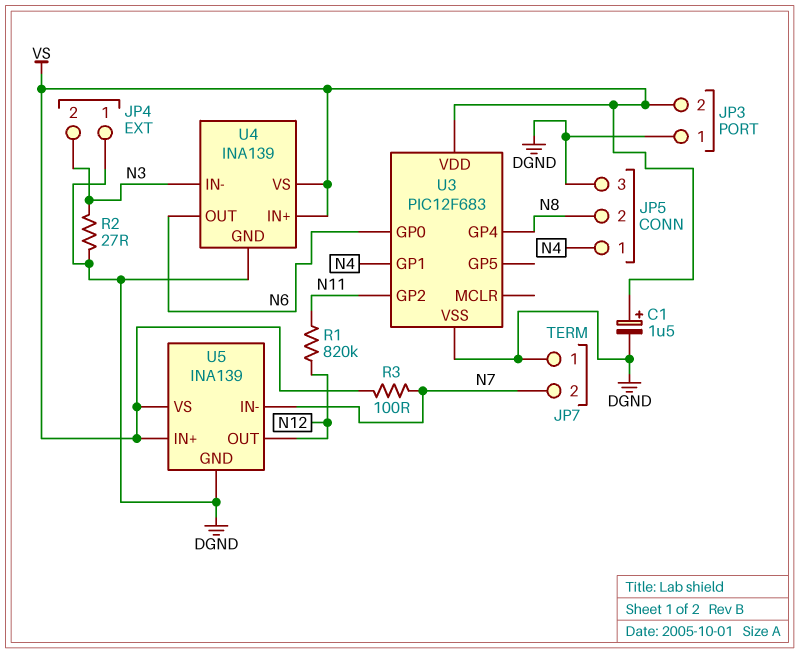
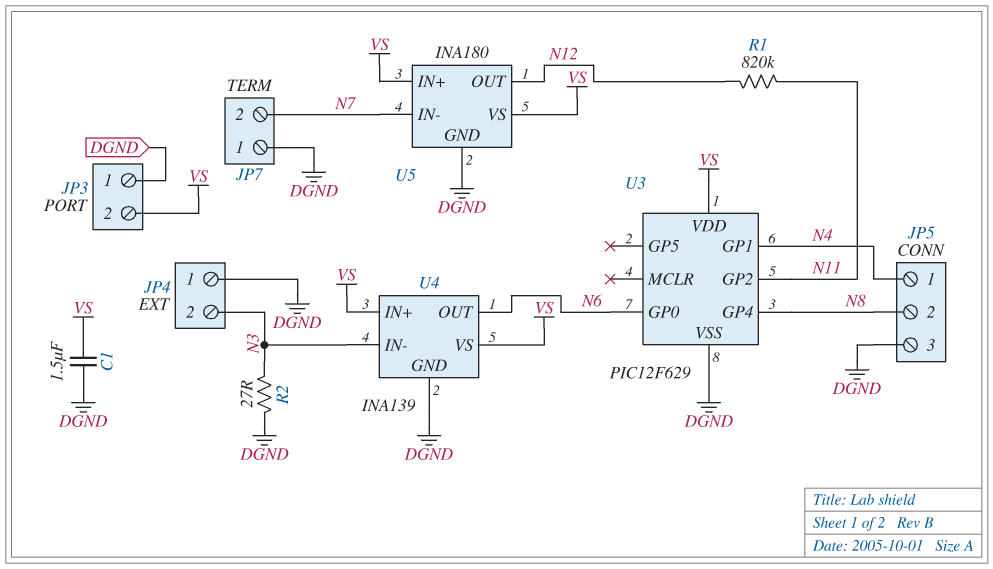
C1: 1.5uF (plus VS, minus DGND) -> 1.5uF (DGND, VS)
R3: 100 (N7, VS) -> none
U3: PIC12F683 -> PIC12F629
U5: INA139 -> INA180

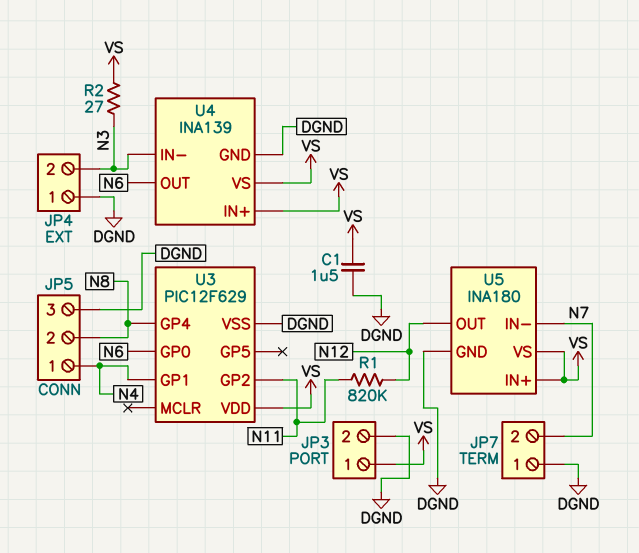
JP3 pin 1: DGND -> VS
JP3 pin 2: VS -> DGND
R2: 27 (DGND, N3) -> 27 (N3, VS)

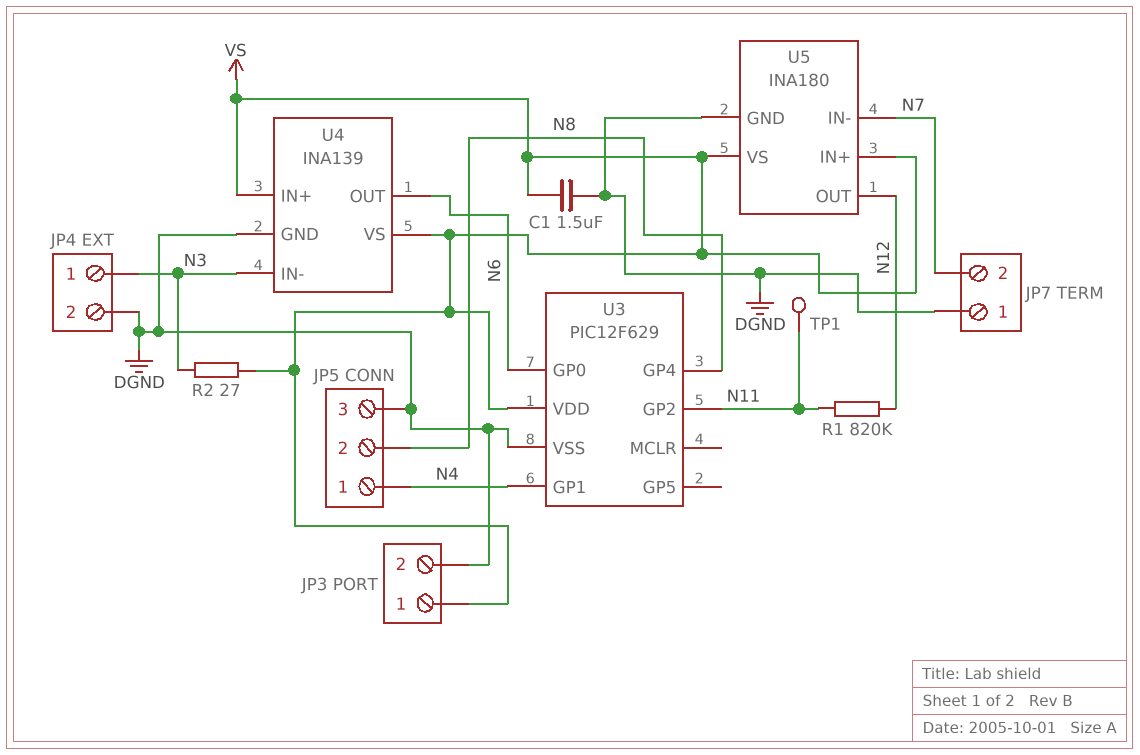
JP4 pin 1: DGND -> N3
JP4 pin 2: N3 -> DGND
TP1: none -> test point (N11)

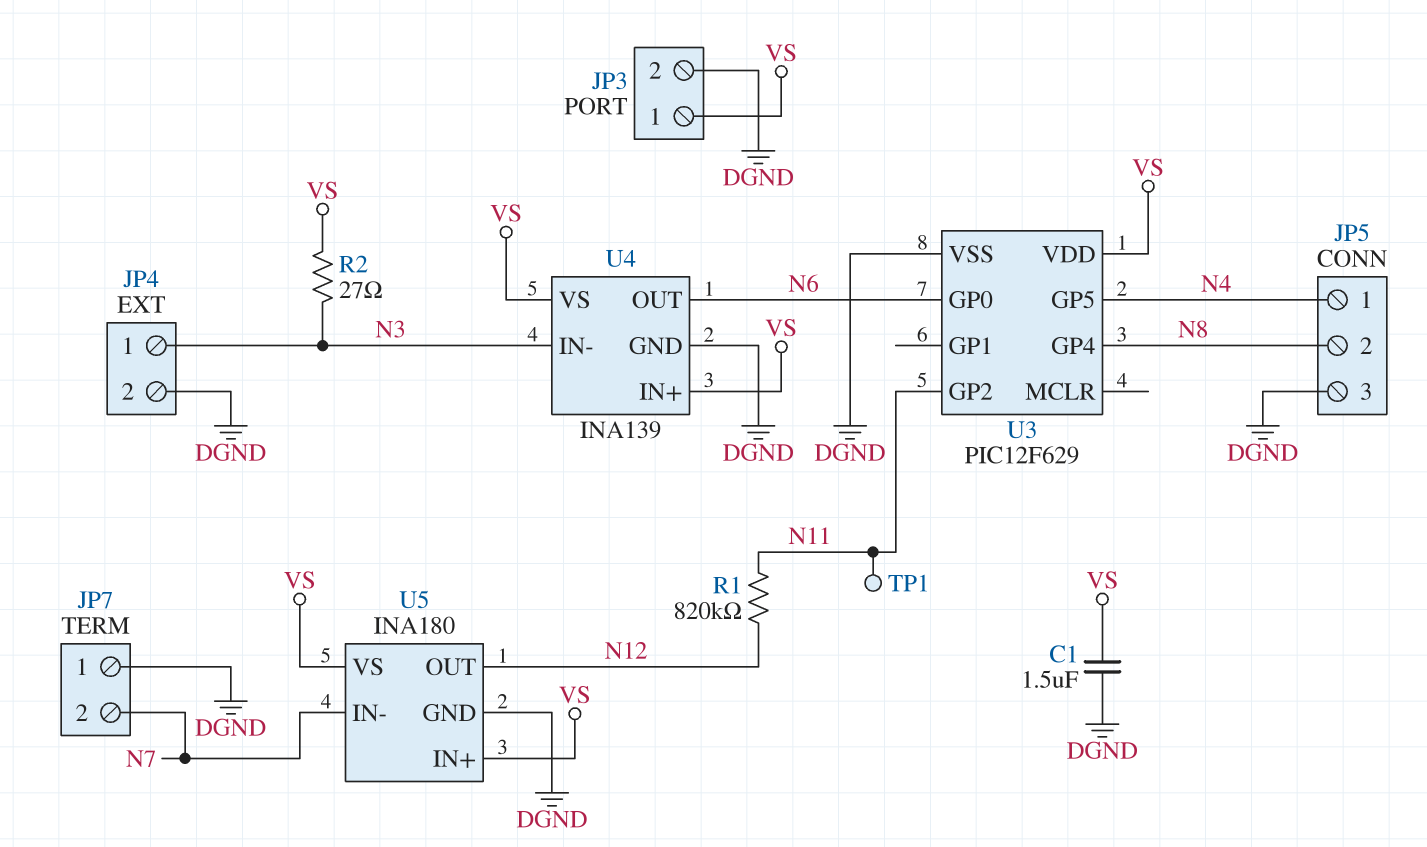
U3 pin GP1: N4 -> none
U3 pin GP5: none -> N4

